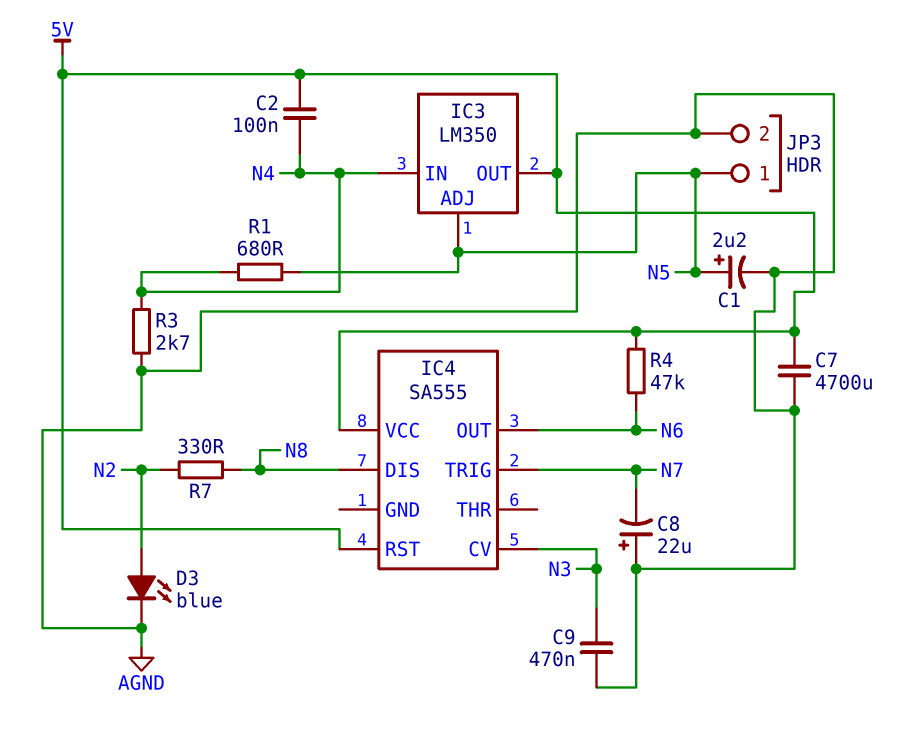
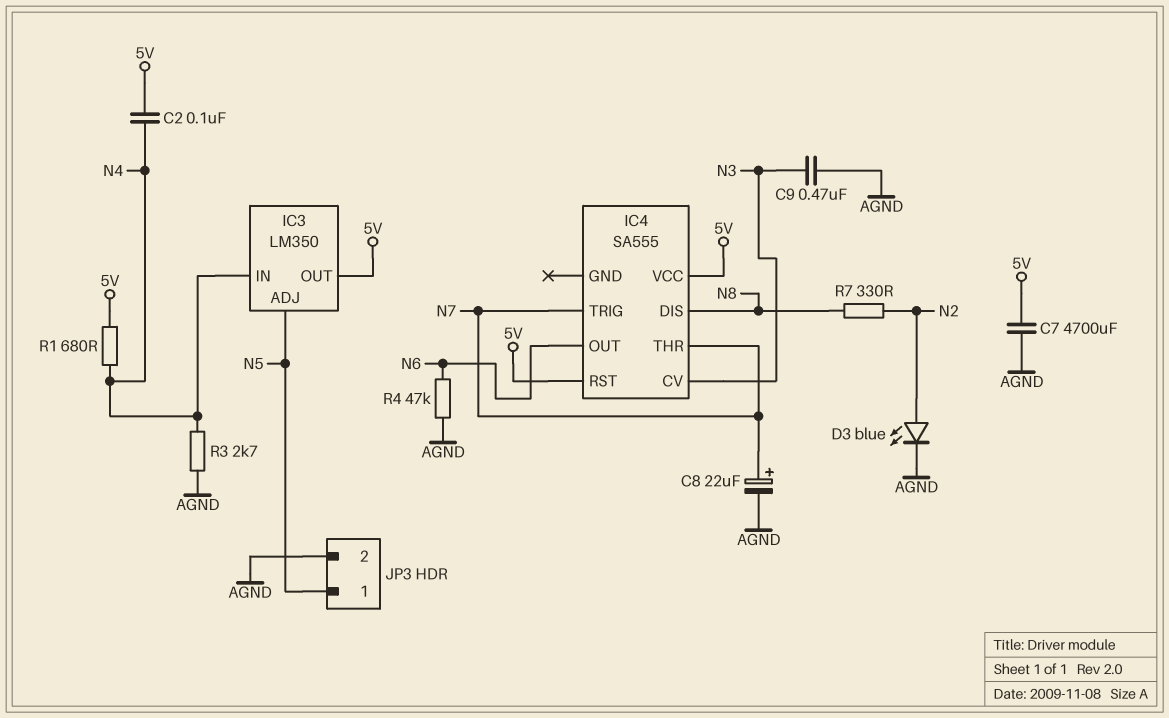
C1: 2.2uF (plus N5, minus AGND) -> none
C8: 22uF (plus AGND, minus N7) -> 22uF (plus N7, minus AGND)
IC4 pin THR: none -> N7
R1: 680 (N4, N5) -> 680 (5V, N4)
R4: 47k (5V, N6) -> 47k (AGND, N6)

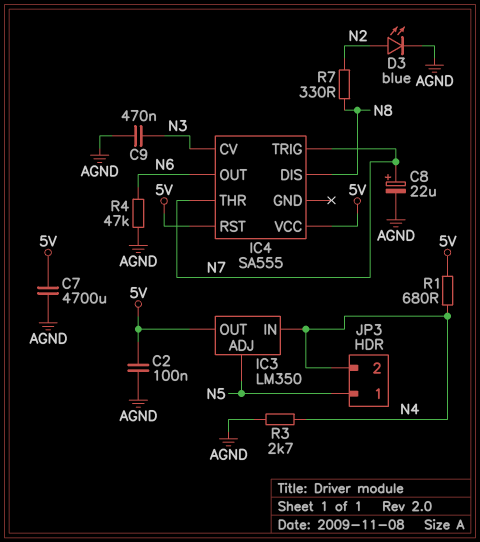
C2: 100nF (5V, N4) -> 100nF (5V, AGND)
JP3 pin 2: AGND -> N4

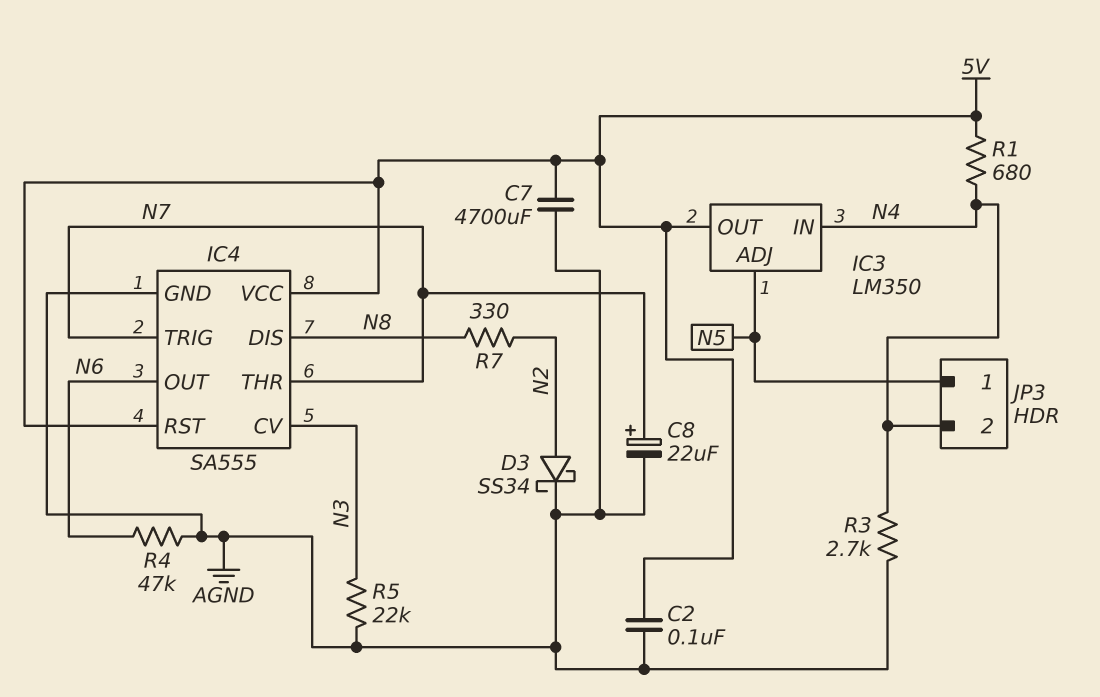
C9: 470nF (AGND, N3) -> none
D3: LED blue (A N2, K AGND) -> schottky SS34 (A N2, K AGND)
IC4 pin GND: none -> AGND
R5: none -> 22k (AGND, N3)

